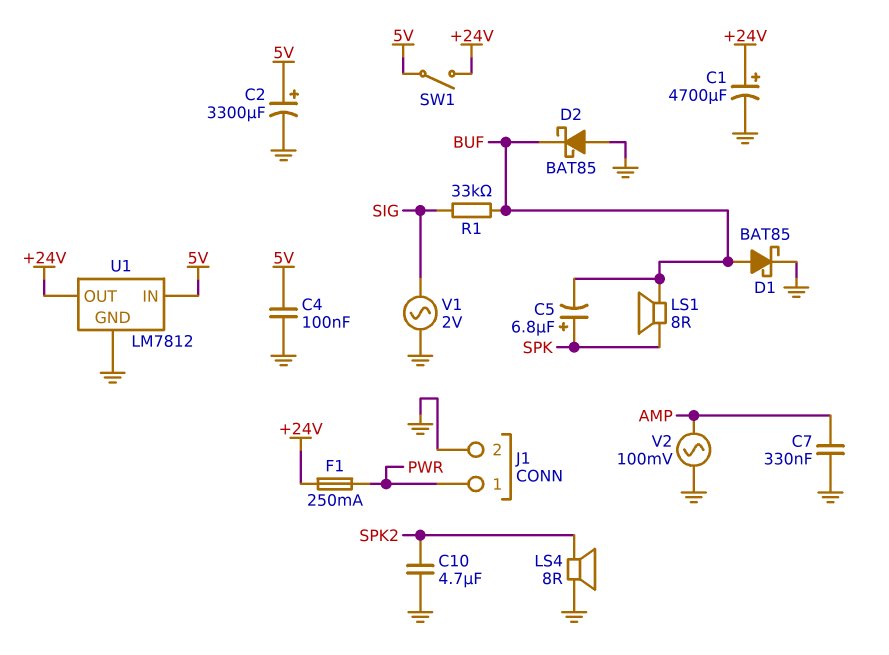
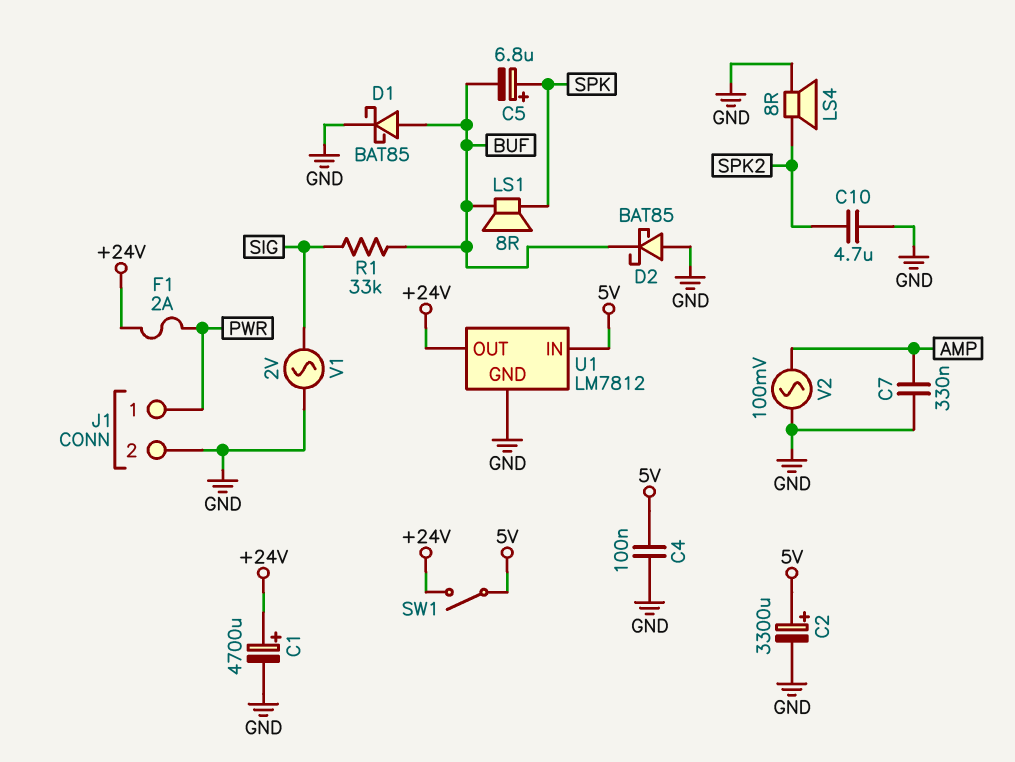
F1: 250mA (+24V, PWR) -> 2A (+24V, PWR)

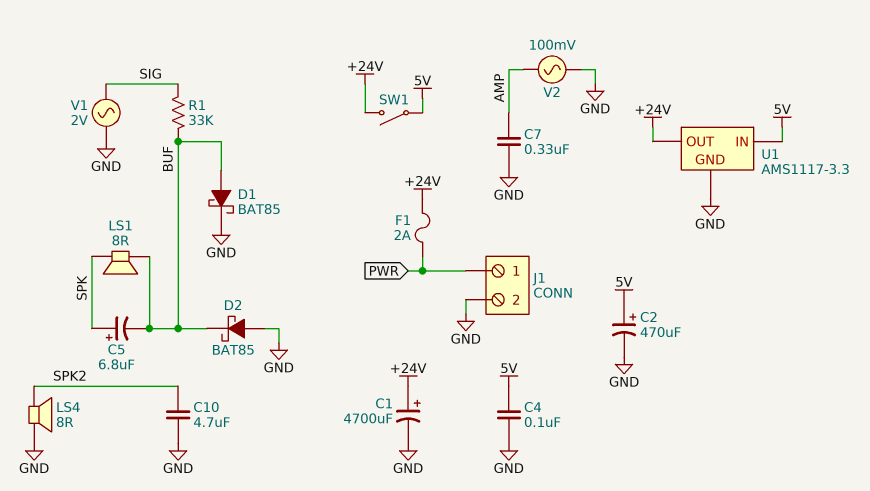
C2: 3300uF (plus 5V, minus GND) -> 470uF (plus 5V, minus GND)
U1: LM7812 -> AMS1117-3.3

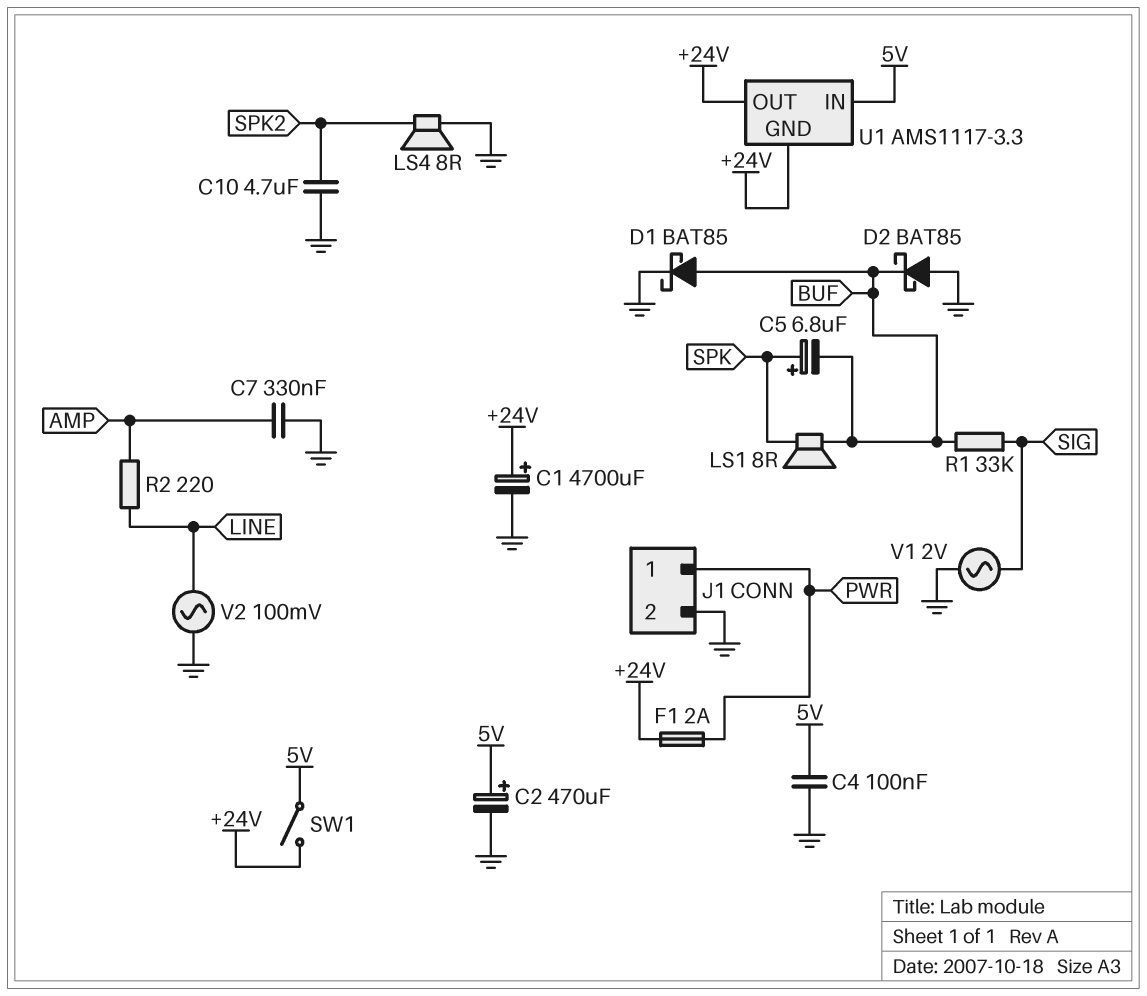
R2: none -> 220 (AMP, LINE)
U1 pin GND: GND -> +24V
V2: AC 100mV (AMP, GND) -> AC 100mV (GND, LINE)

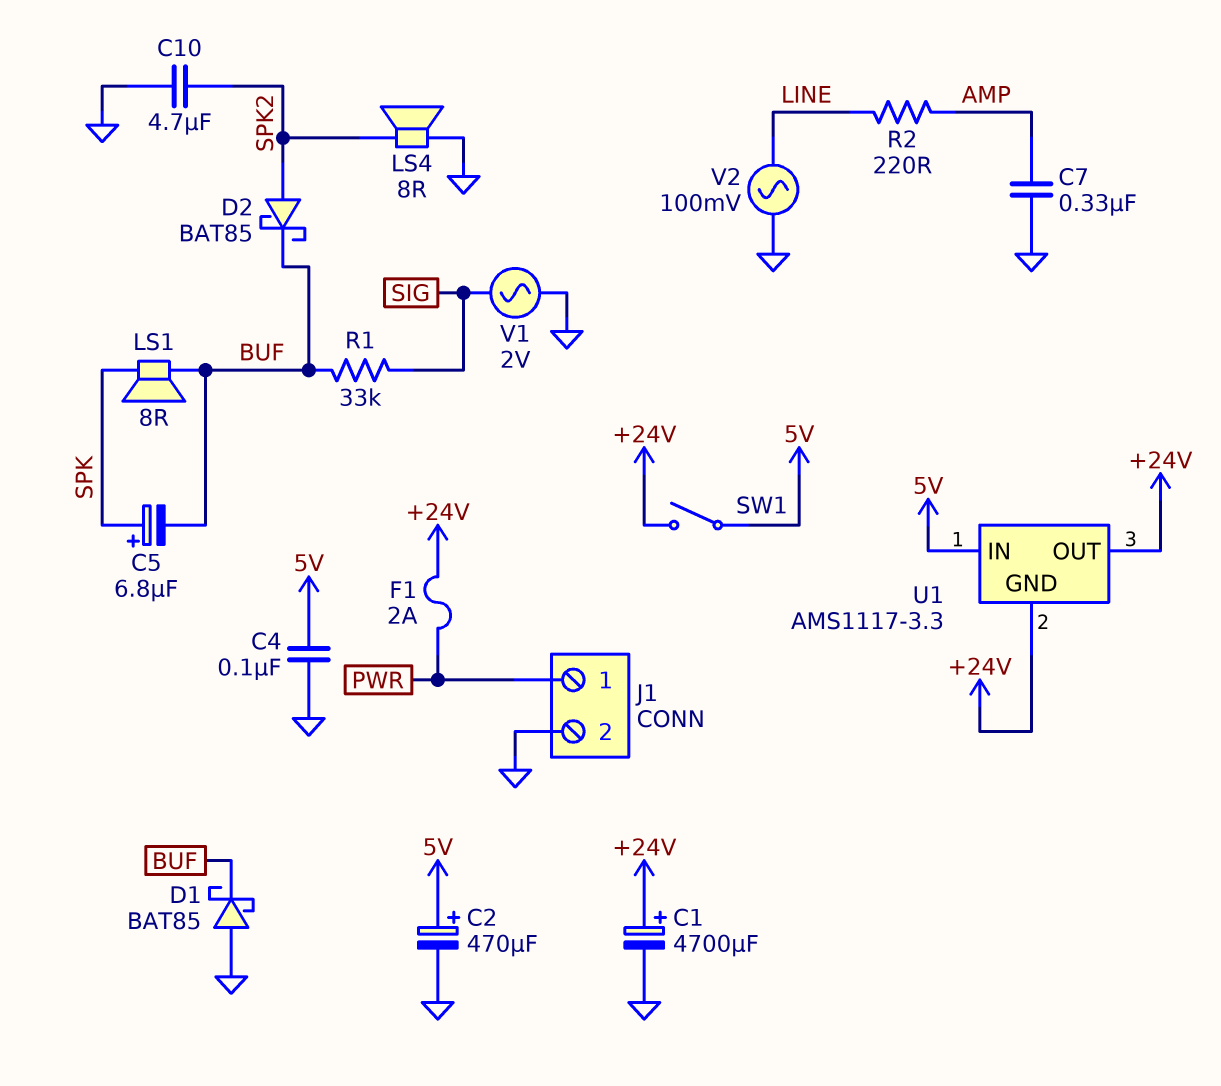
D1: schottky BAT85 (A BUF, K GND) -> schottky BAT85 (A GND, K BUF)
D2: schottky BAT85 (A GND, K BUF) -> schottky BAT85 (A SPK2, K BUF)

